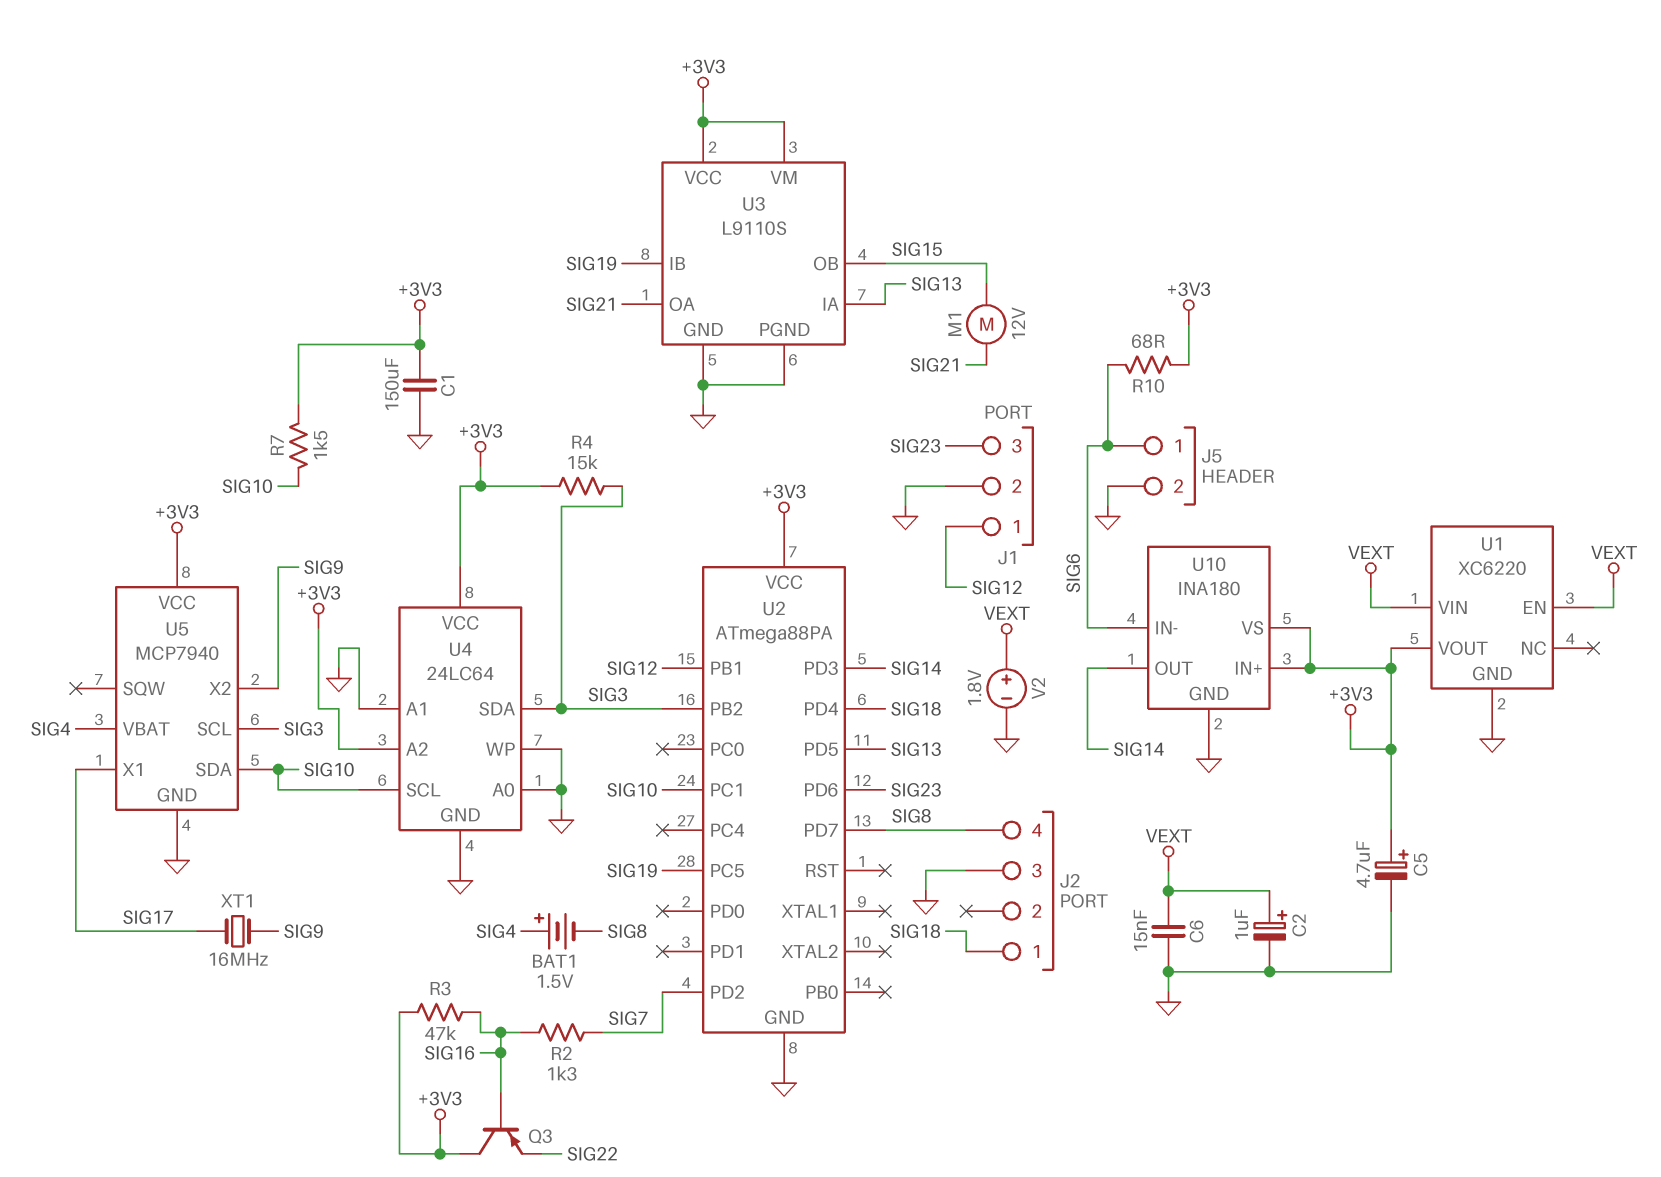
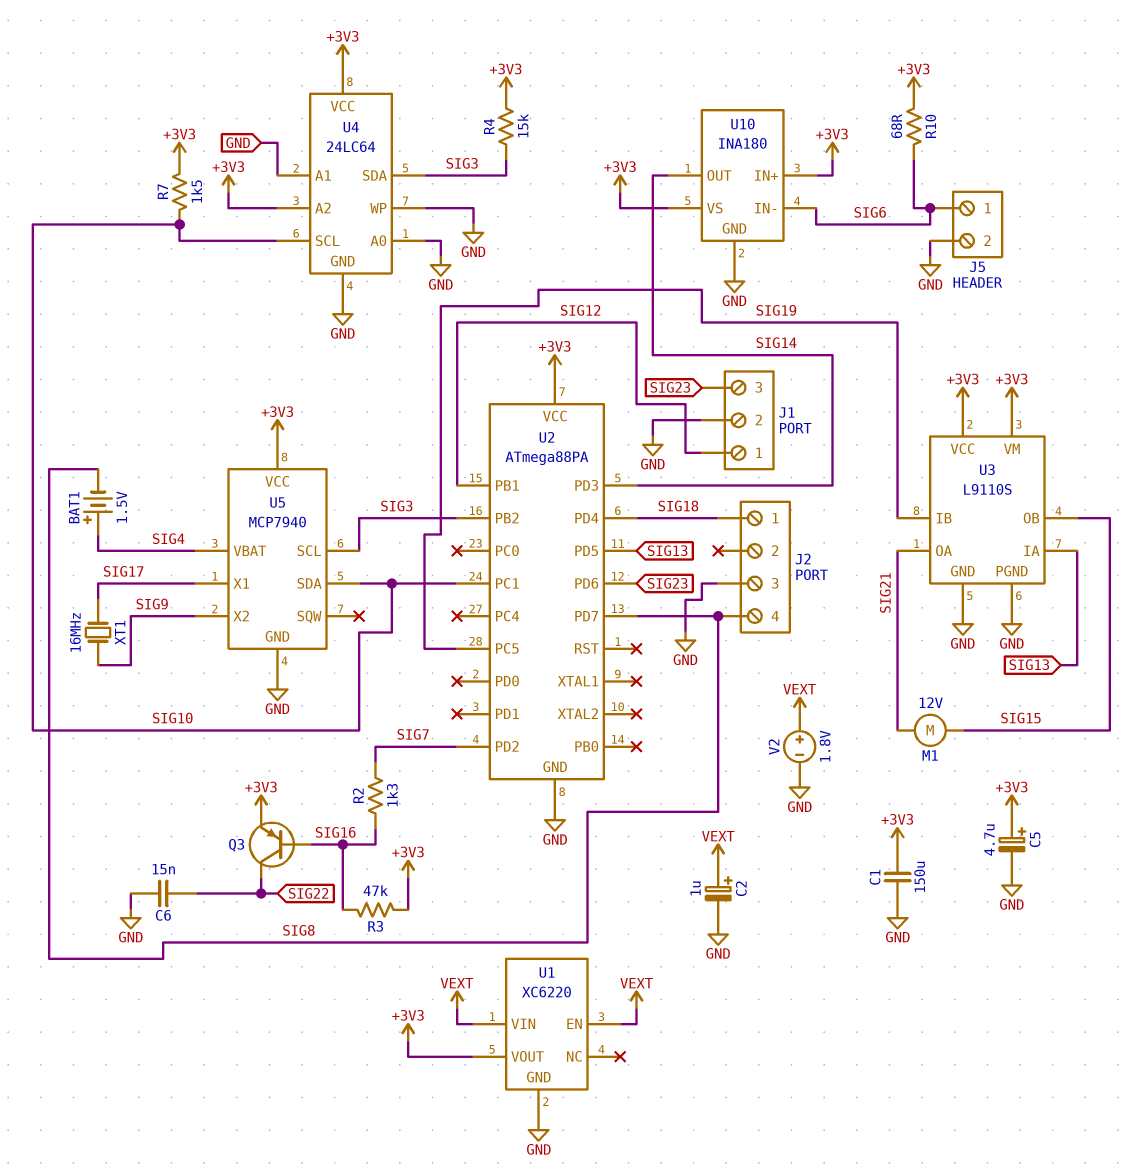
C6: 15nF (GND, VEXT) -> 15nF (GND, SIG22)
Q3: PNP (B SIG16, C +3V3, E SIG22) -> PNP (B SIG16, C SIG22, E +3V3)

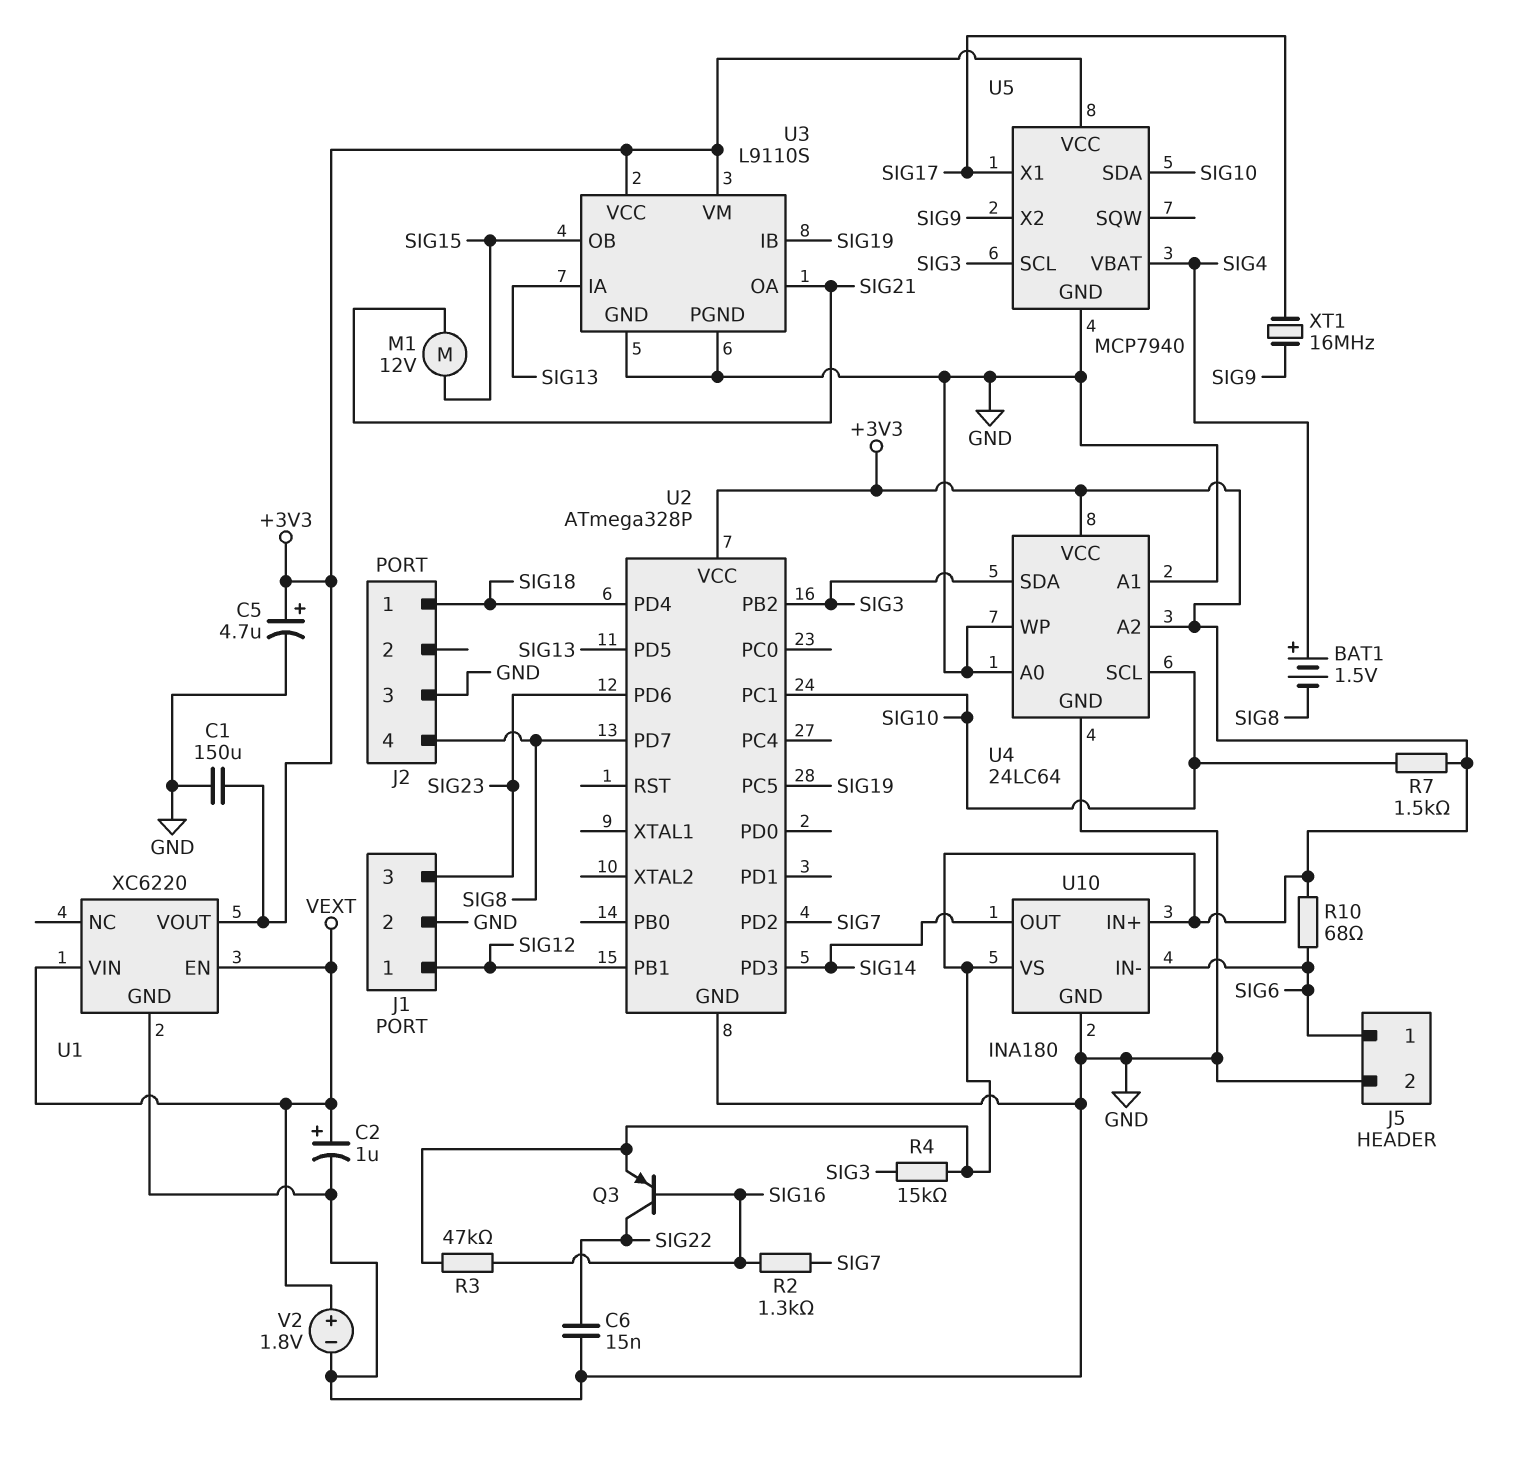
U2: ATmega88PA -> ATmega328P

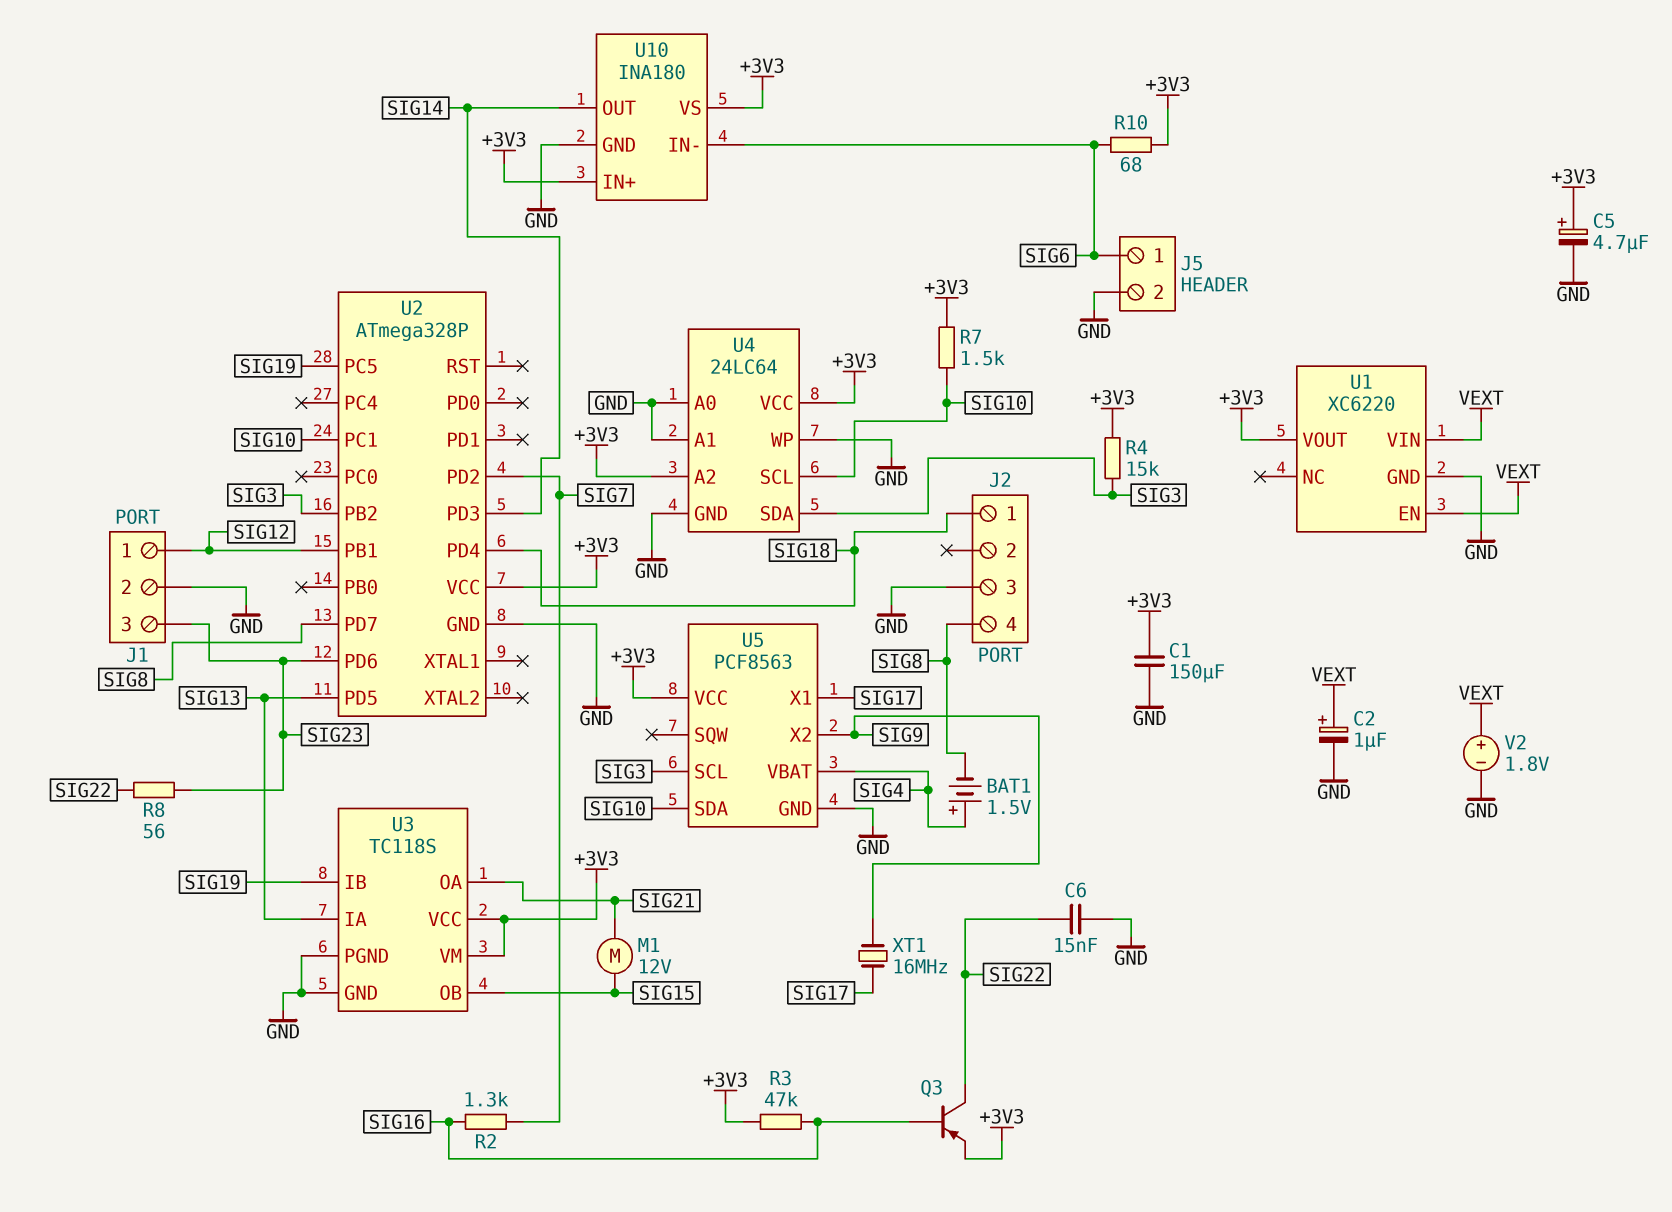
R8: none -> 56 (SIG22, SIG23)
U3: L9110S -> TC118S
U5: MCP7940 -> PCF8563

